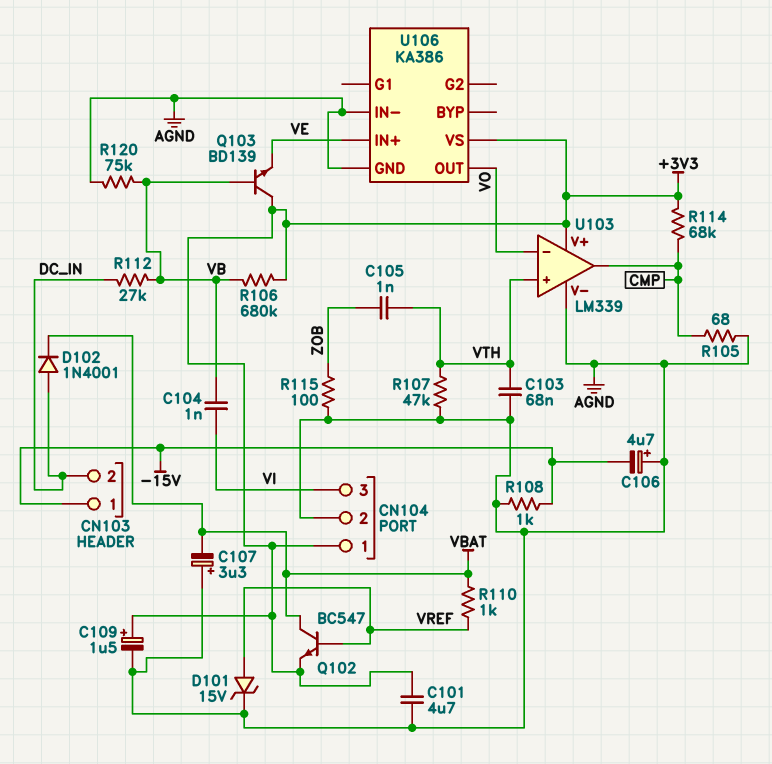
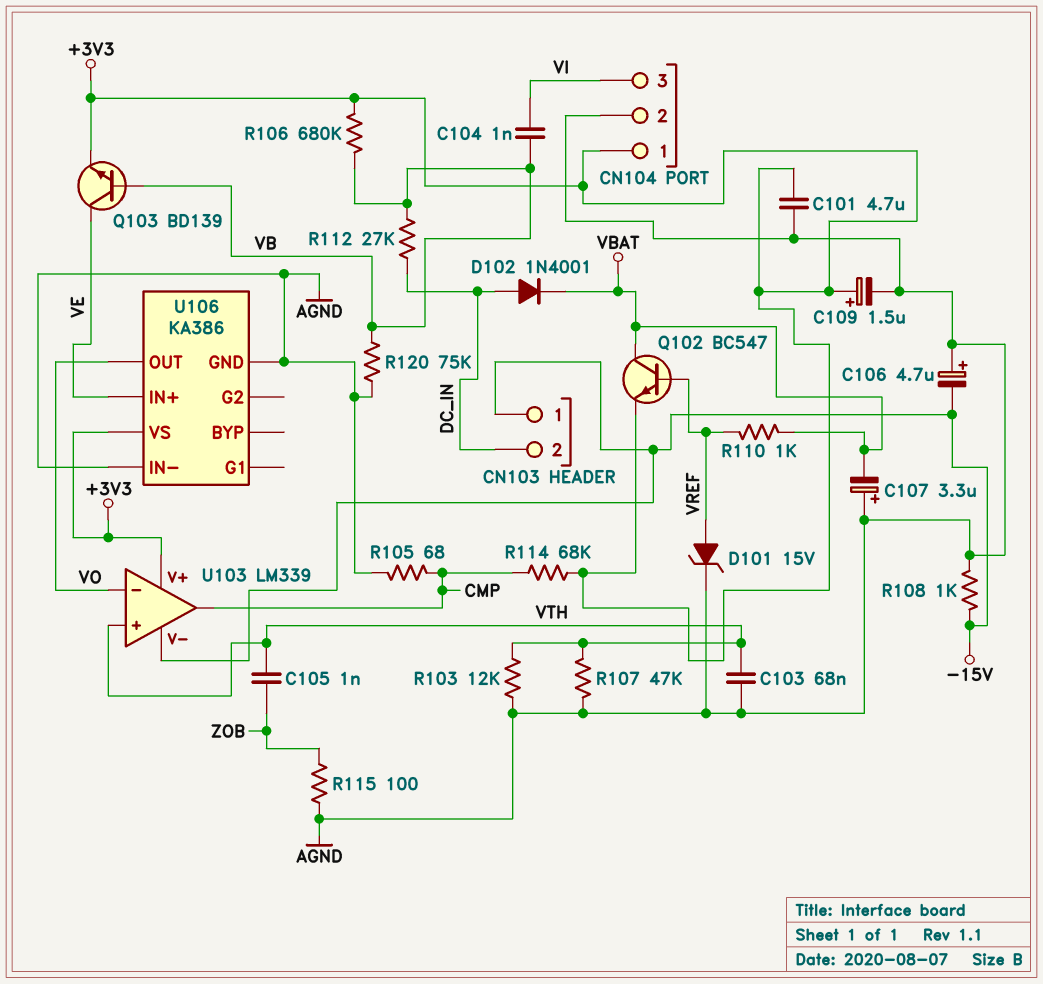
Q103: NPN BD139 (B VB, C +3V3, E VE) -> NPN BD139 (B VB, C VE, E +3V3)
R103: none -> 12k (AGND, VTH)
U103 pin V-: AGND -> -15V

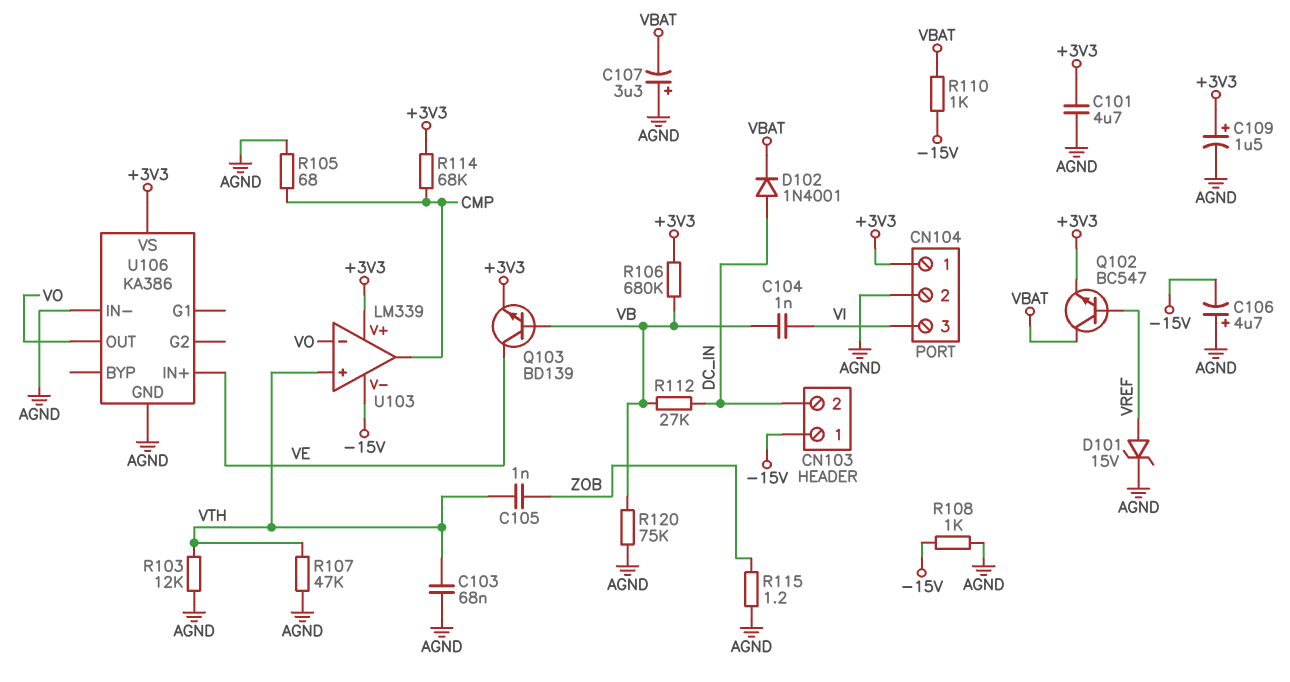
R110: 1k (VBAT, VREF) -> 1k (-15V, VBAT)
R115: 100 (AGND, ZOB) -> 1.2 (AGND, ZOB)

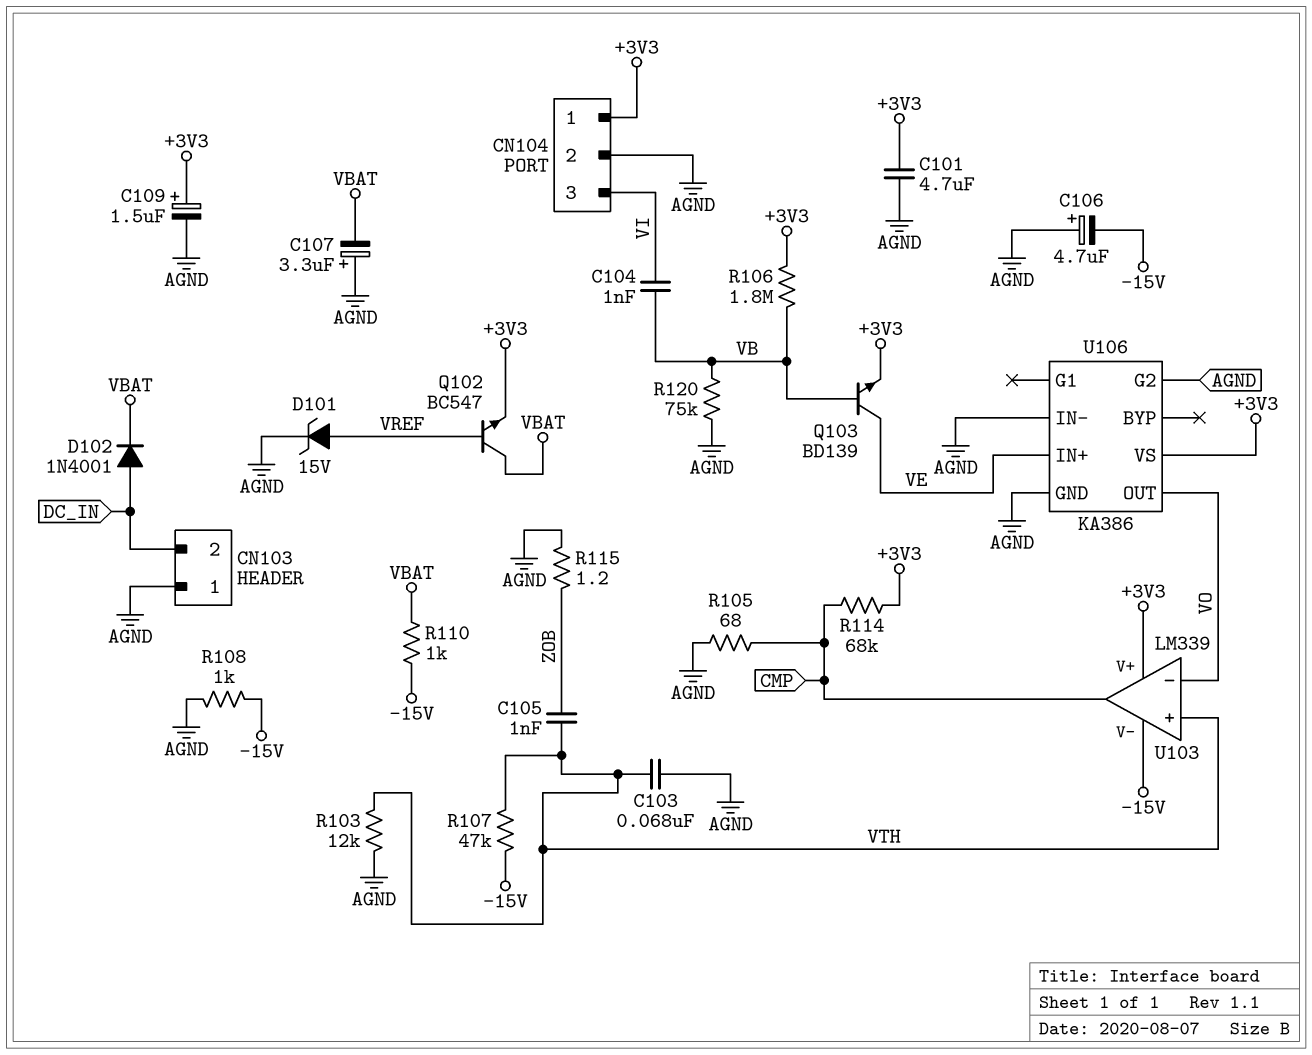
CN103 pin 1: -15V -> AGND
R106: 680k (+3V3, VB) -> 1.8M (+3V3, VB)
R107: 47k (AGND, VTH) -> 47k (-15V, VTH)
R112: 27k (DC_IN, VB) -> none
U106 pin G2: none -> AGND

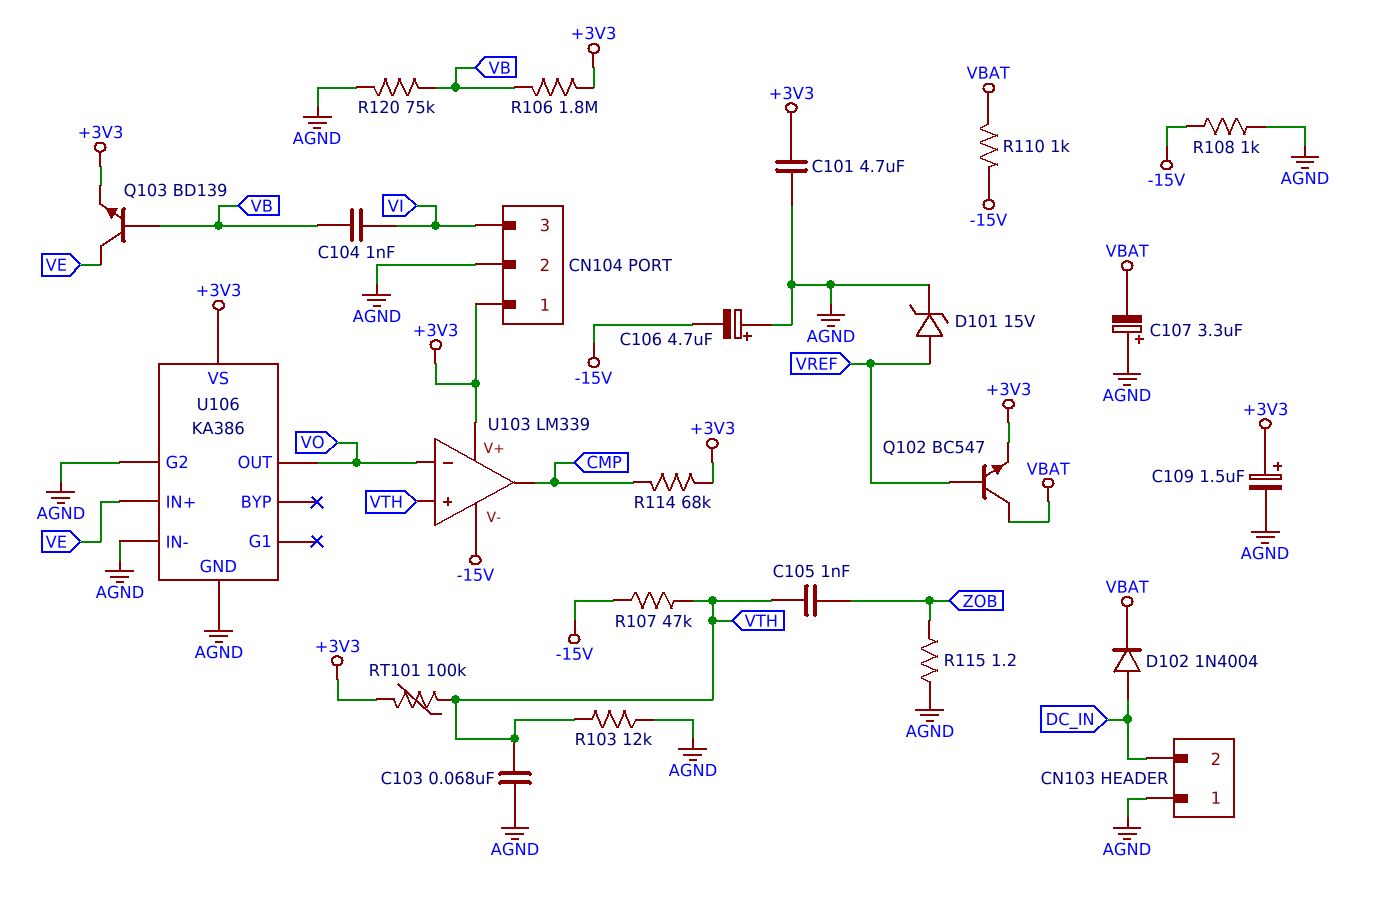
D102: diode 1N4001 (A DC_IN, K VBAT) -> diode 1N4004 (A DC_IN, K VBAT)
R105: 68 (AGND, CMP) -> none
RT101: none -> 100k (+3V3, VTH)

